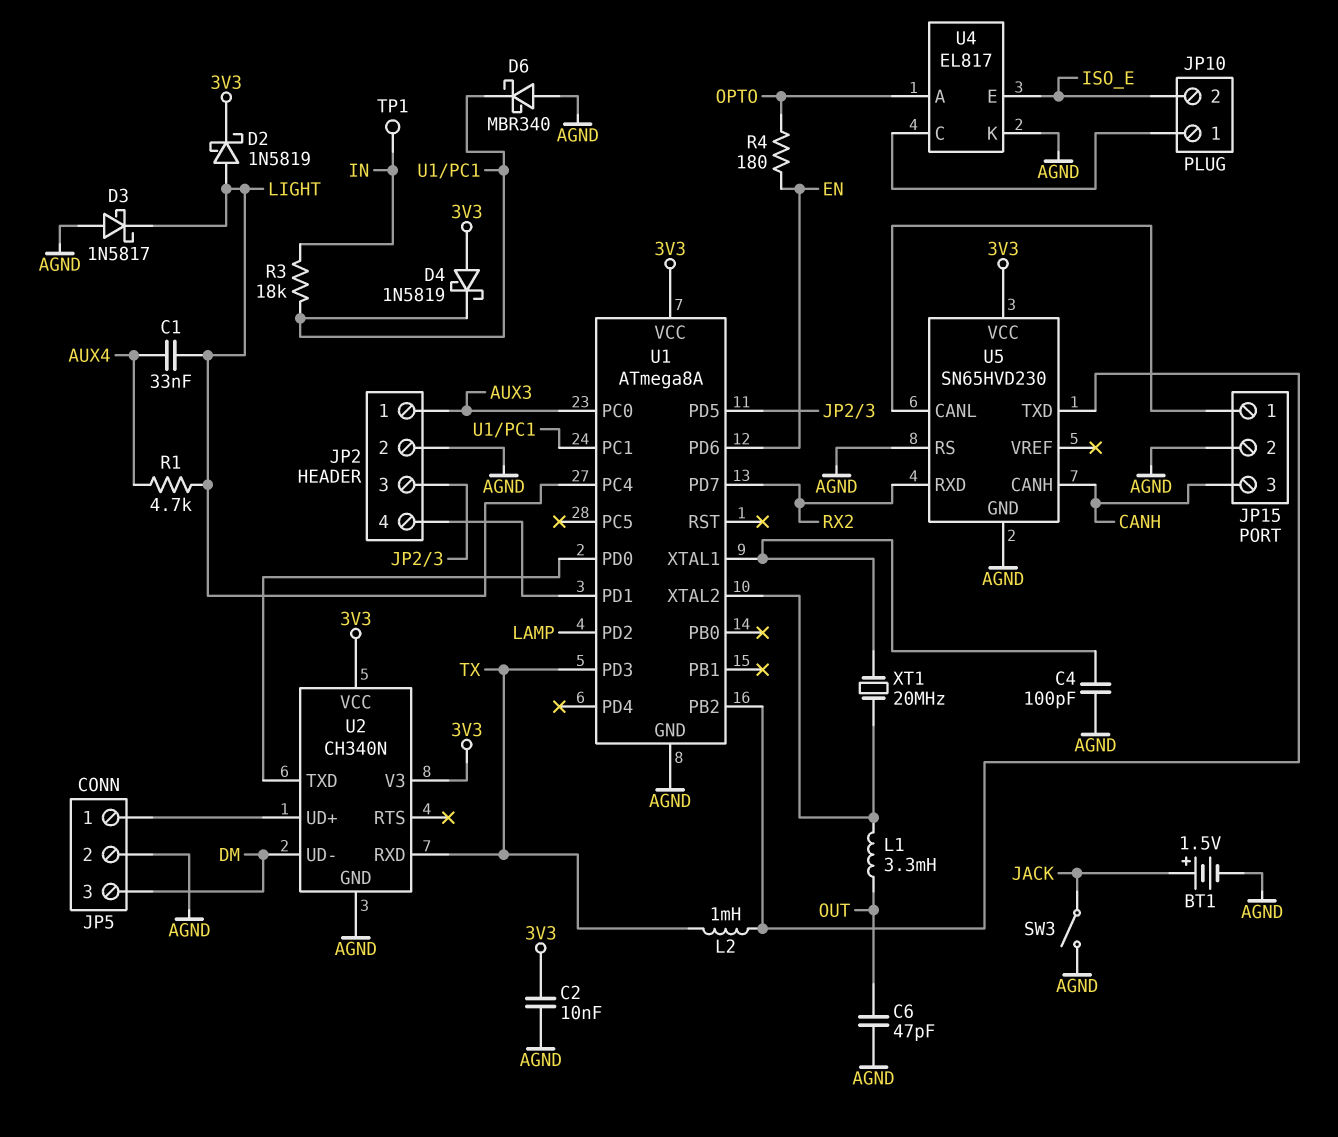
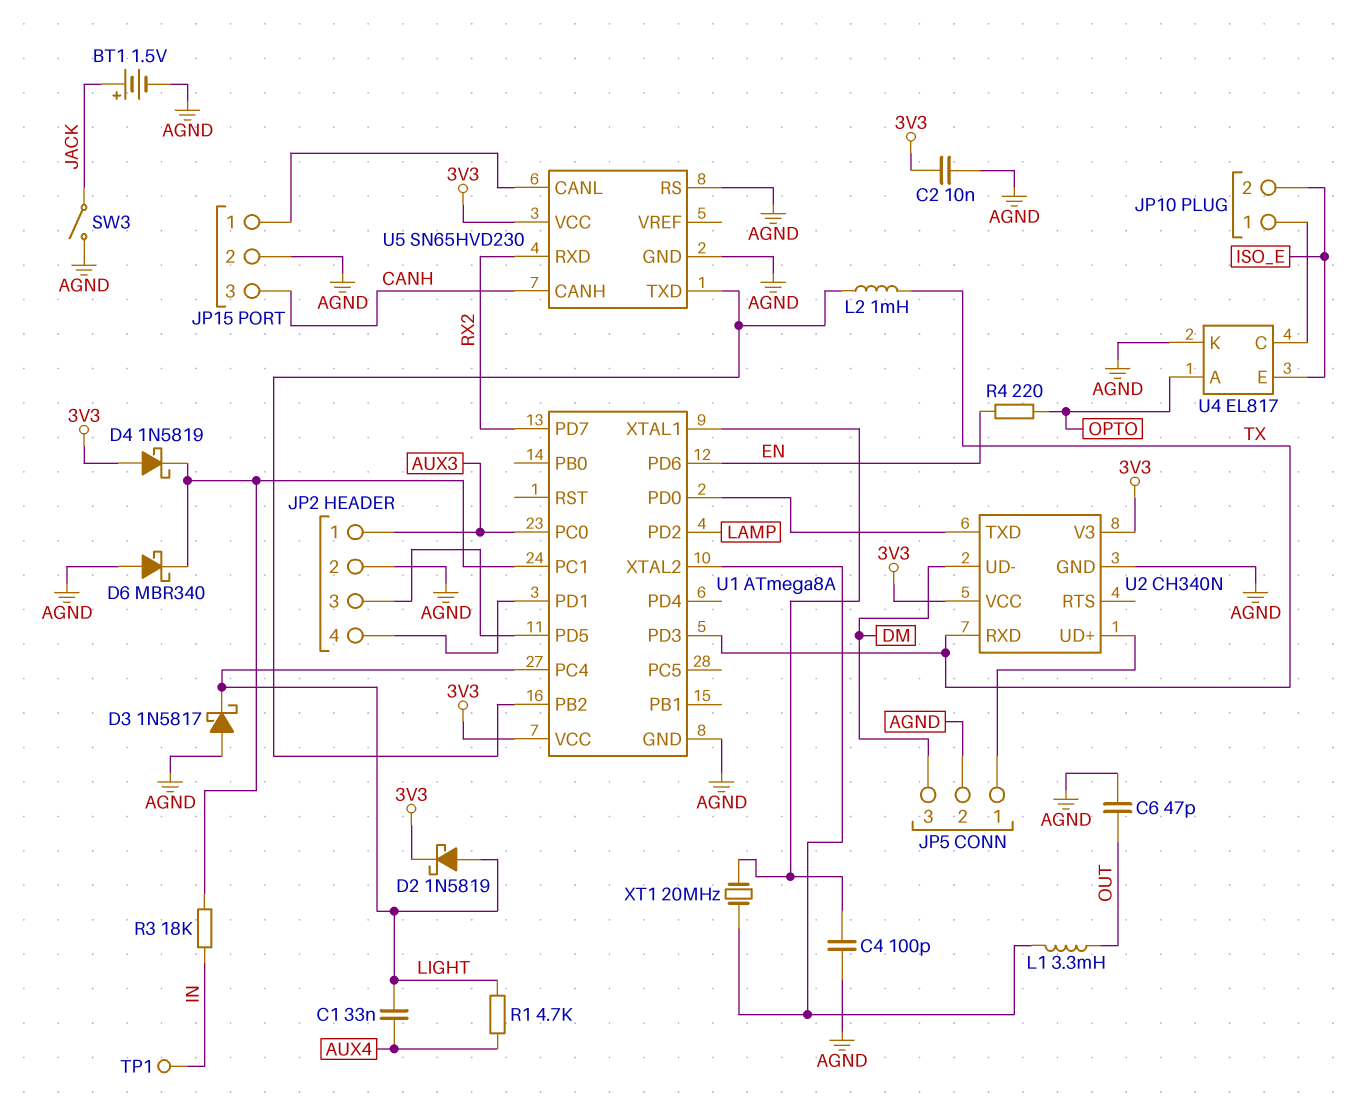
R4: 180 (EN, OPTO) -> 220 (EN, OPTO)

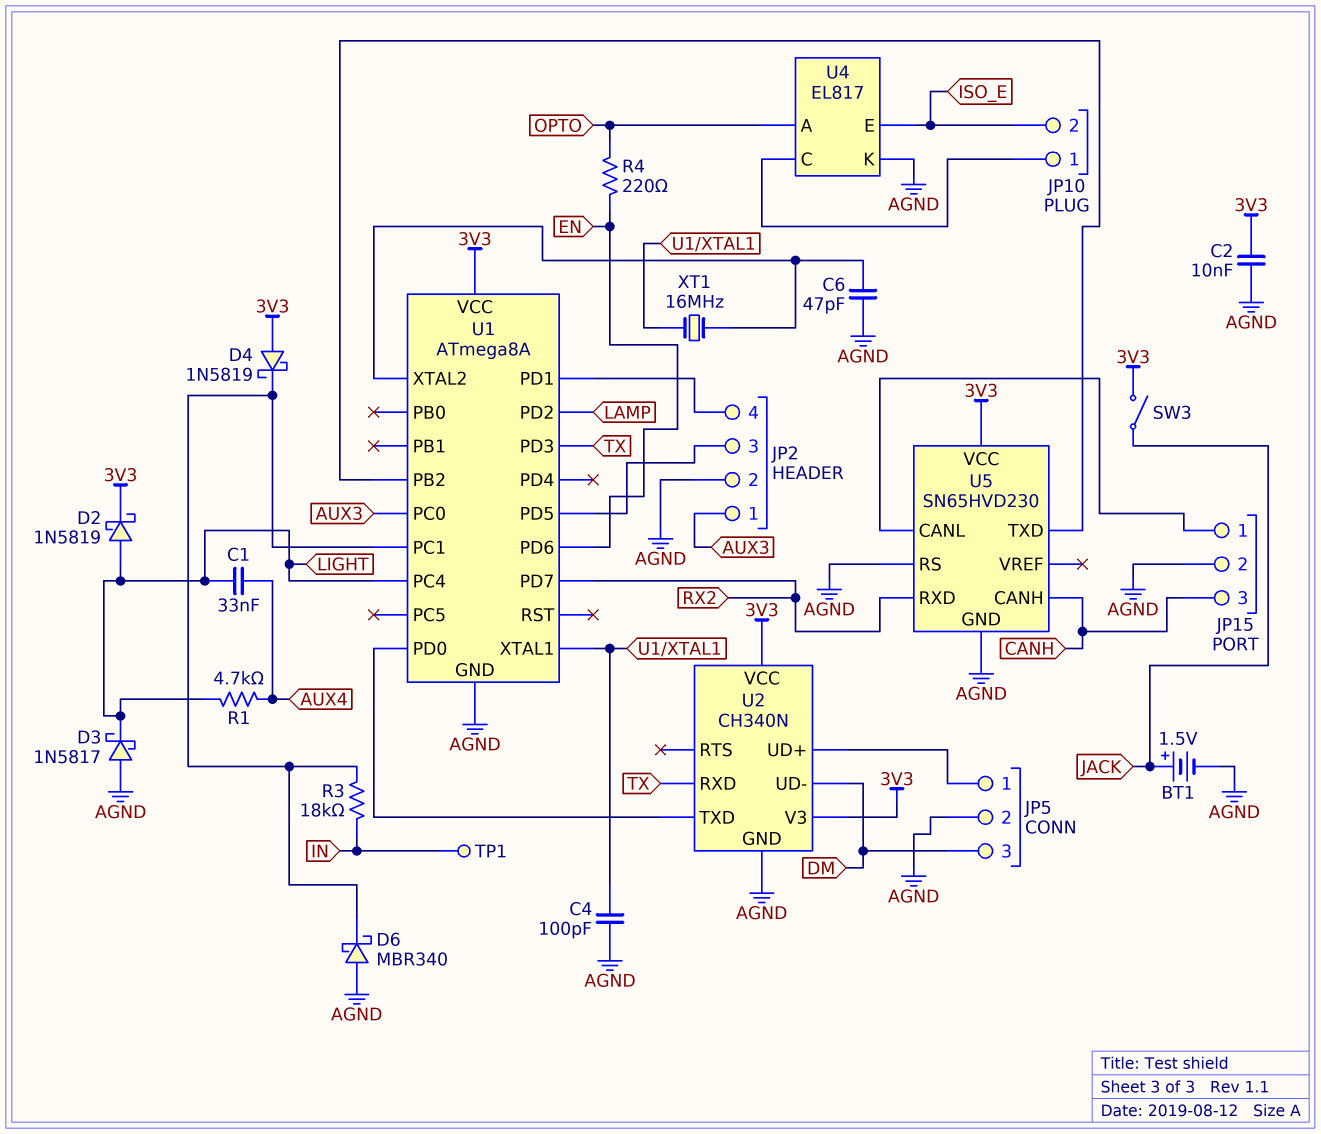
C6: 47pF (AGND, OUT) -> 47pF (AGND, U1/XTAL2)
L1: 3.3mH (OUT, U1/XTAL2) -> none
L2: 1mH (TX, U1/PB2) -> none
SW3: switch (AGND, JACK) -> switch (3V3, JACK)
XT1: 20MHz (U1/XTAL1, U1/XTAL2) -> 16MHz (U1/XTAL1, U1/XTAL2)

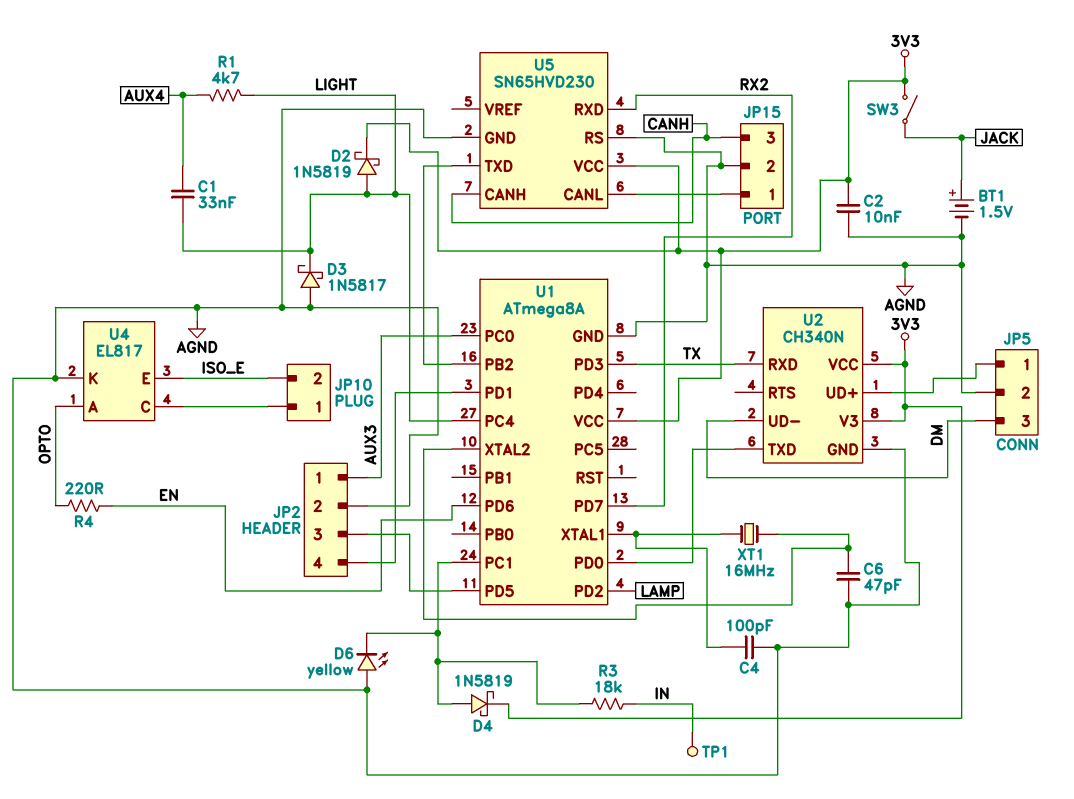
D4: schottky 1N5819 (A 3V3, K U1/PC1) -> schottky 1N5819 (A U1/PC1, K 3V3)
D6: schottky MBR340 (A AGND, K U1/PC1) -> LED yellow (A AGND, K U1/PC1)

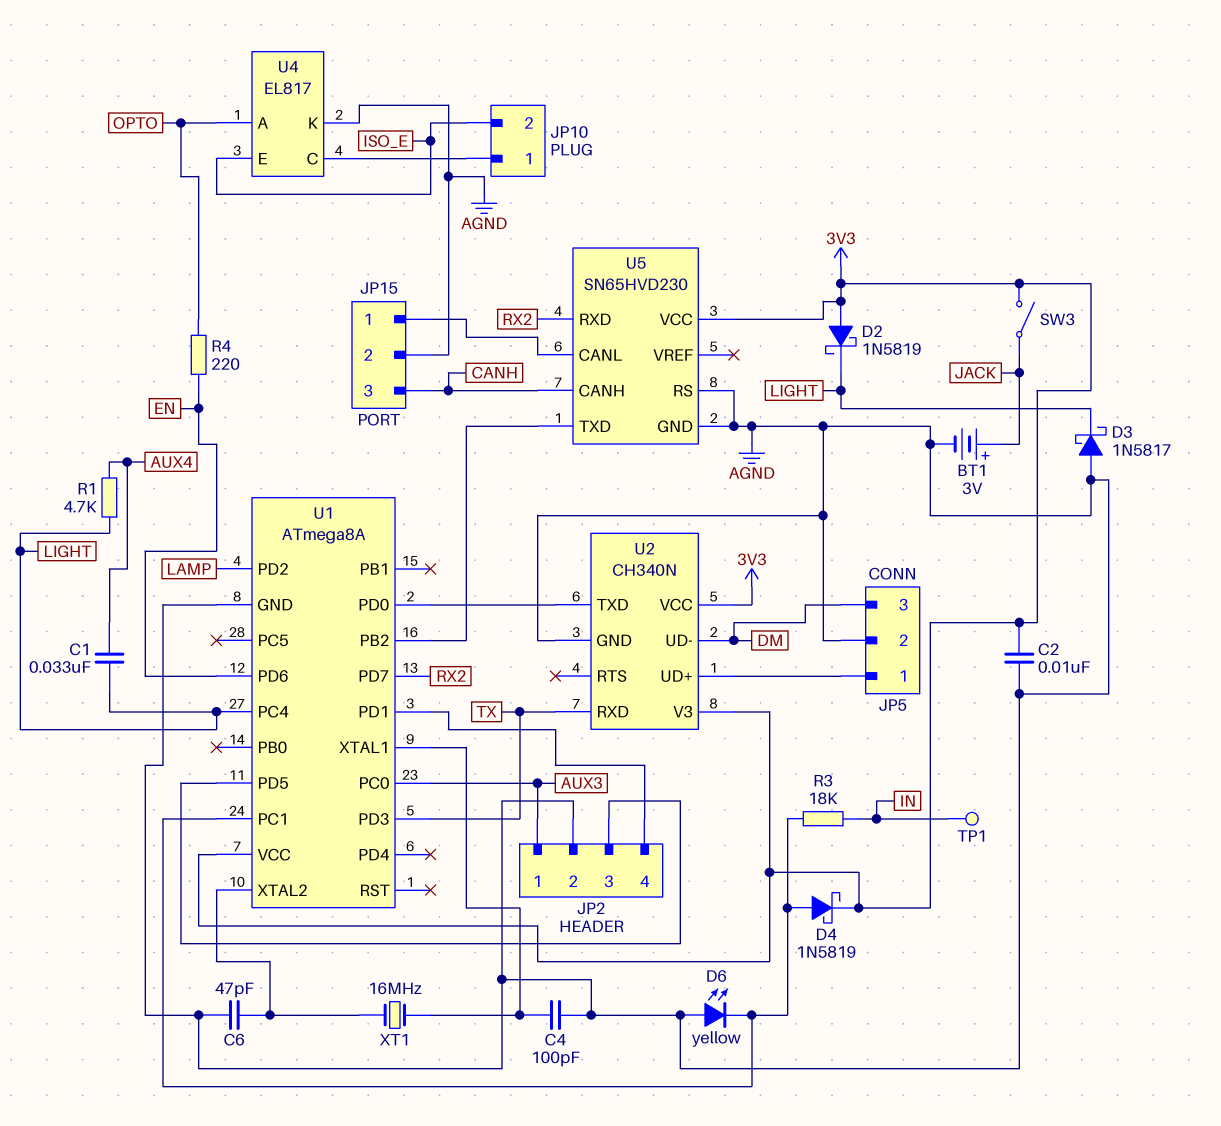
BT1: 1.5V (plus JACK, minus AGND) -> 3V (plus JACK, minus AGND)
D2: schottky 1N5819 (A LIGHT, K 3V3) -> schottky 1N5819 (A 3V3, K LIGHT)

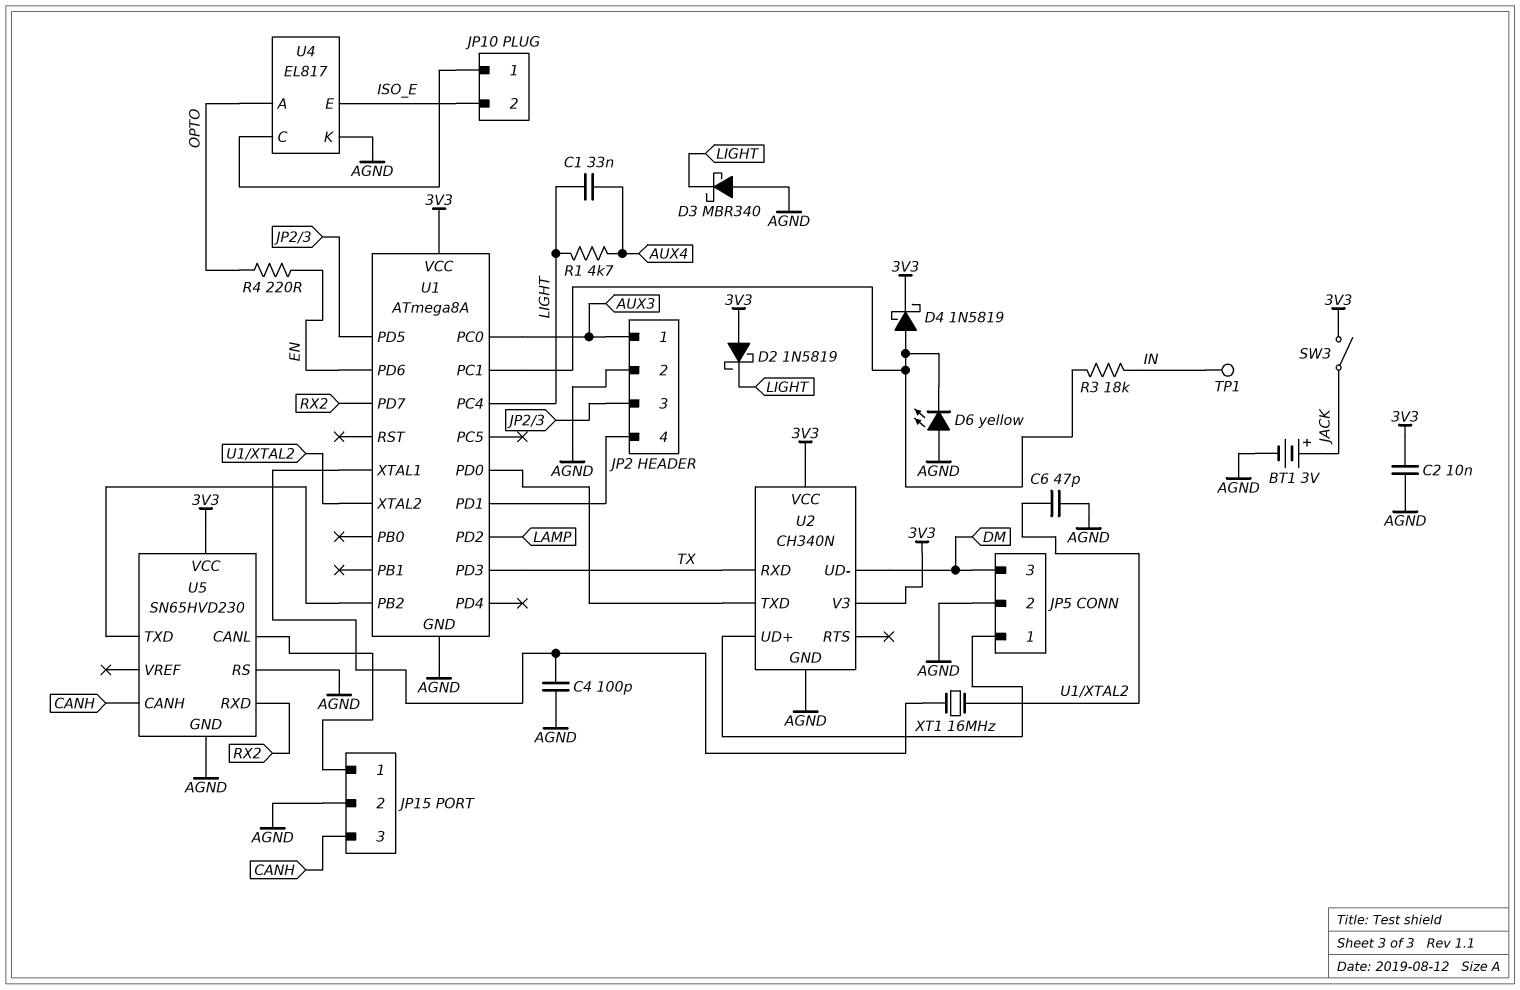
D3: schottky 1N5817 (A AGND, K LIGHT) -> schottky MBR340 (A AGND, K LIGHT)

